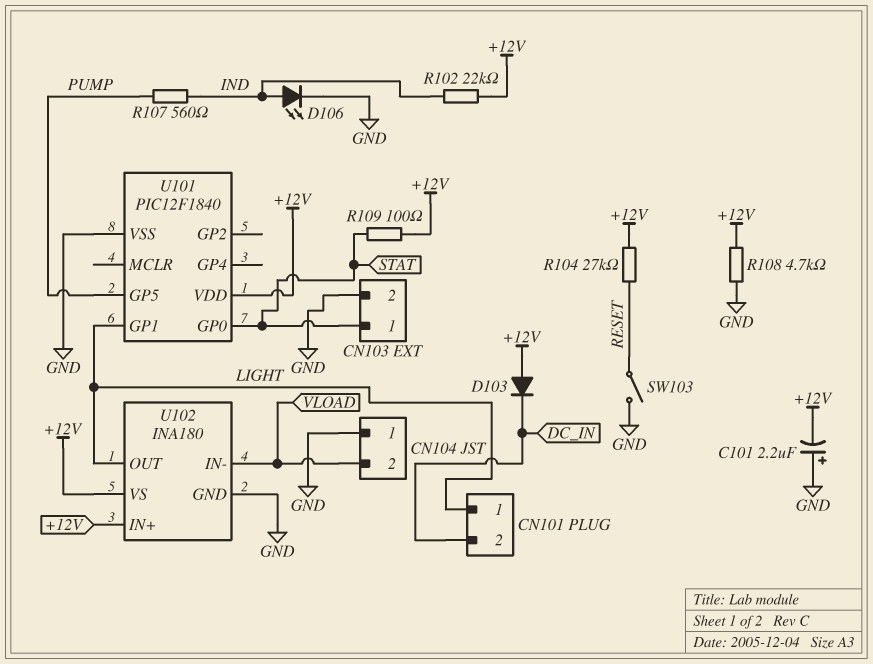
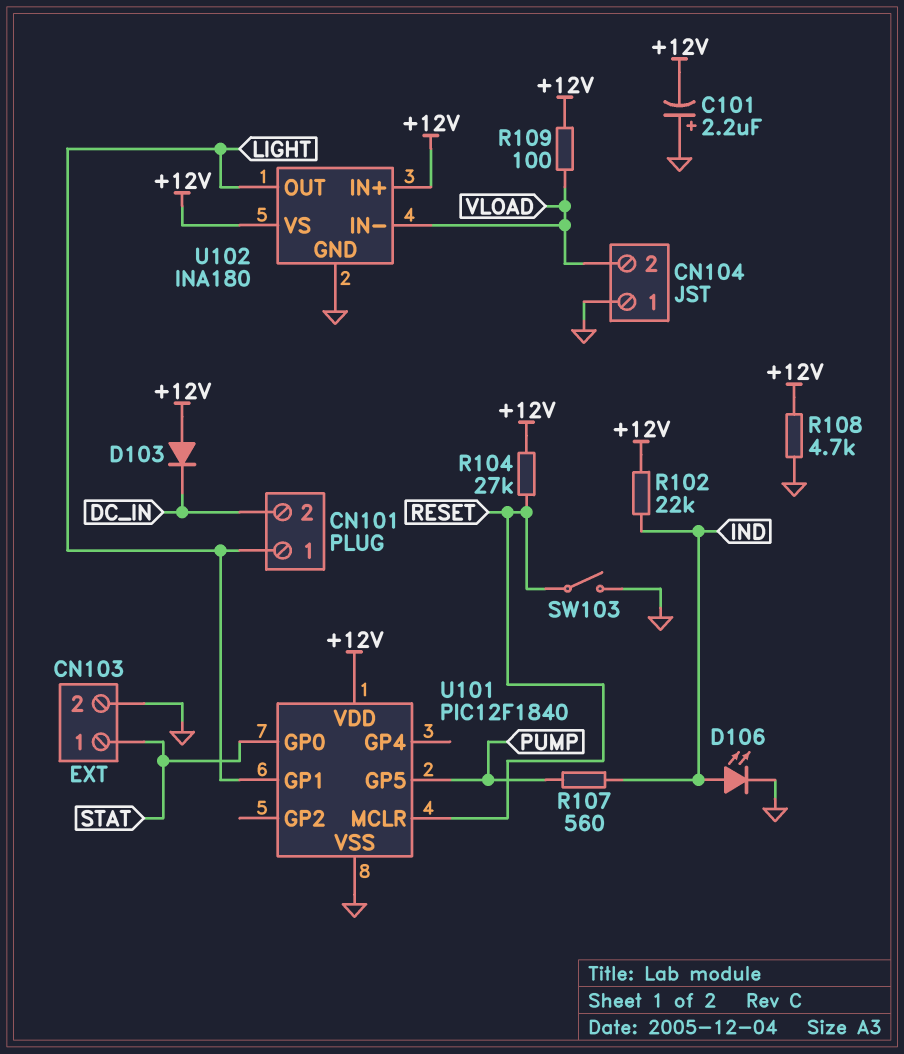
R109: 100 (+12V, STAT) -> 100 (+12V, VLOAD)
U101 pin MCLR: none -> RESET

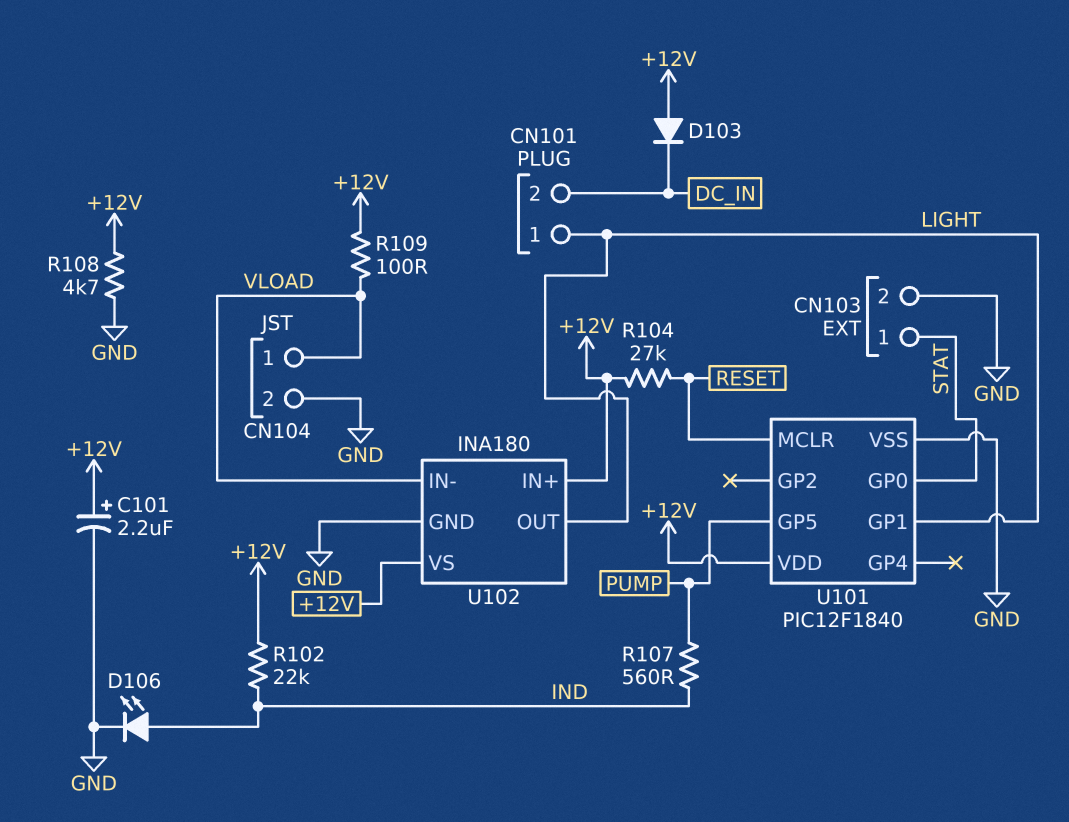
C101: 2.2uF (plus GND, minus +12V) -> 2.2uF (plus +12V, minus GND)
CN104 pin 1: GND -> VLOAD
CN104 pin 2: VLOAD -> GND
SW103: switch (GND, RESET) -> none

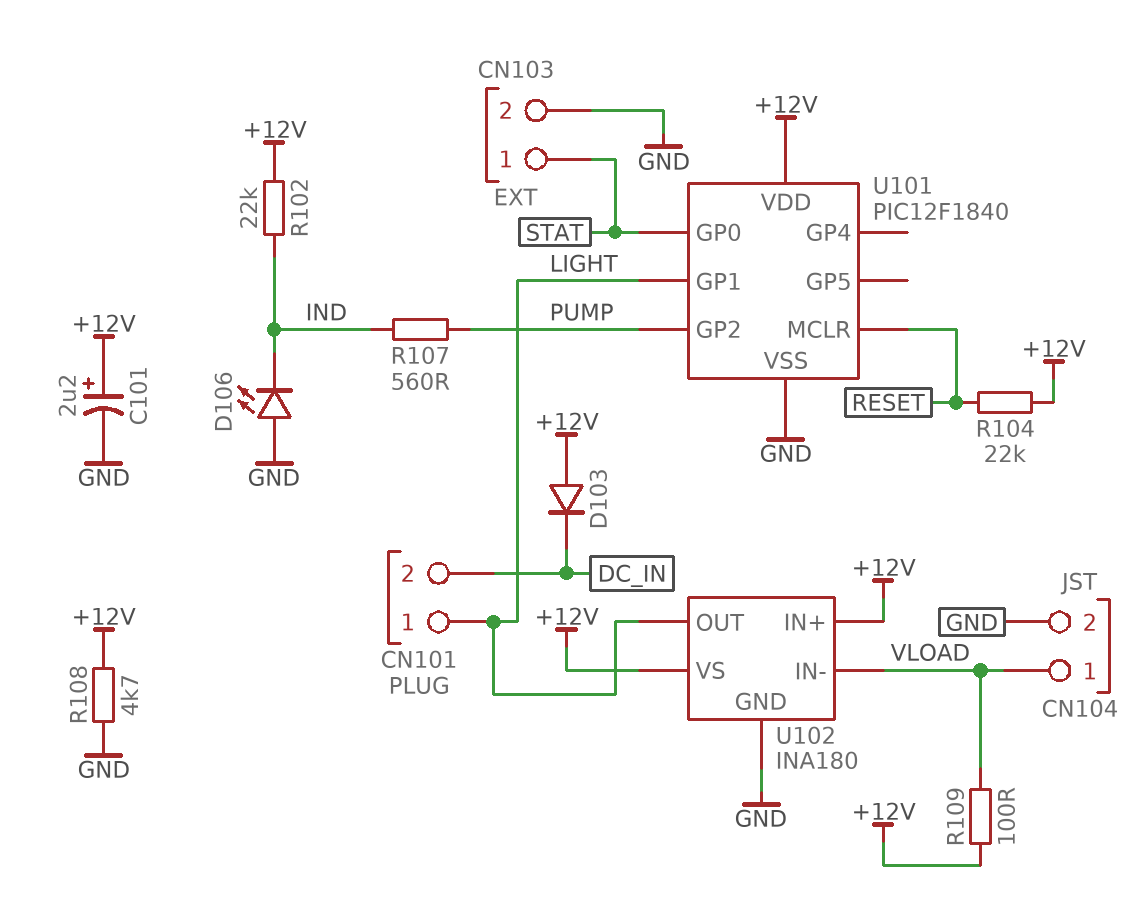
D106: LED (A IND, K GND) -> LED (A GND, K IND)
R104: 27k (+12V, RESET) -> 22k (+12V, RESET)
U101 pin GP2: none -> PUMP
U101 pin GP5: PUMP -> none

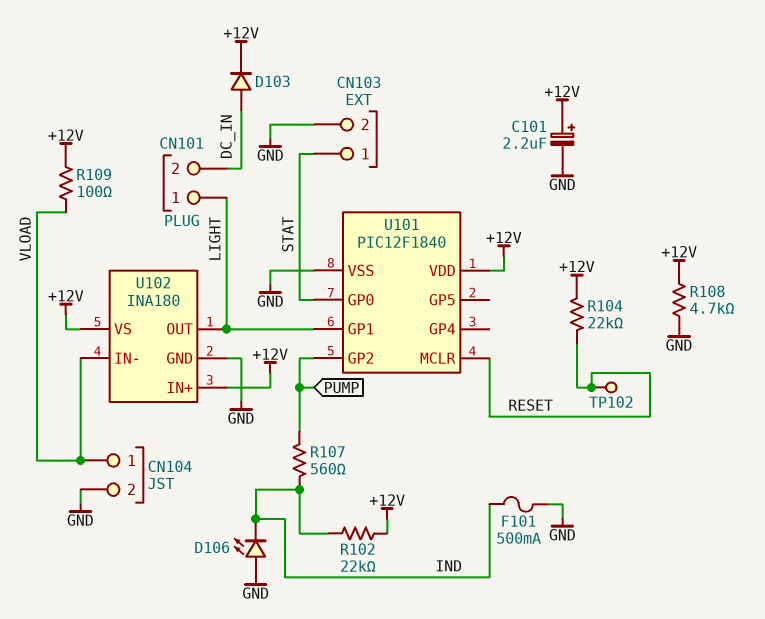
D103: diode (A +12V, K DC_IN) -> diode (A DC_IN, K +12V)
F101: none -> 500mA (GND, IND)
TP102: none -> test point (RESET)

